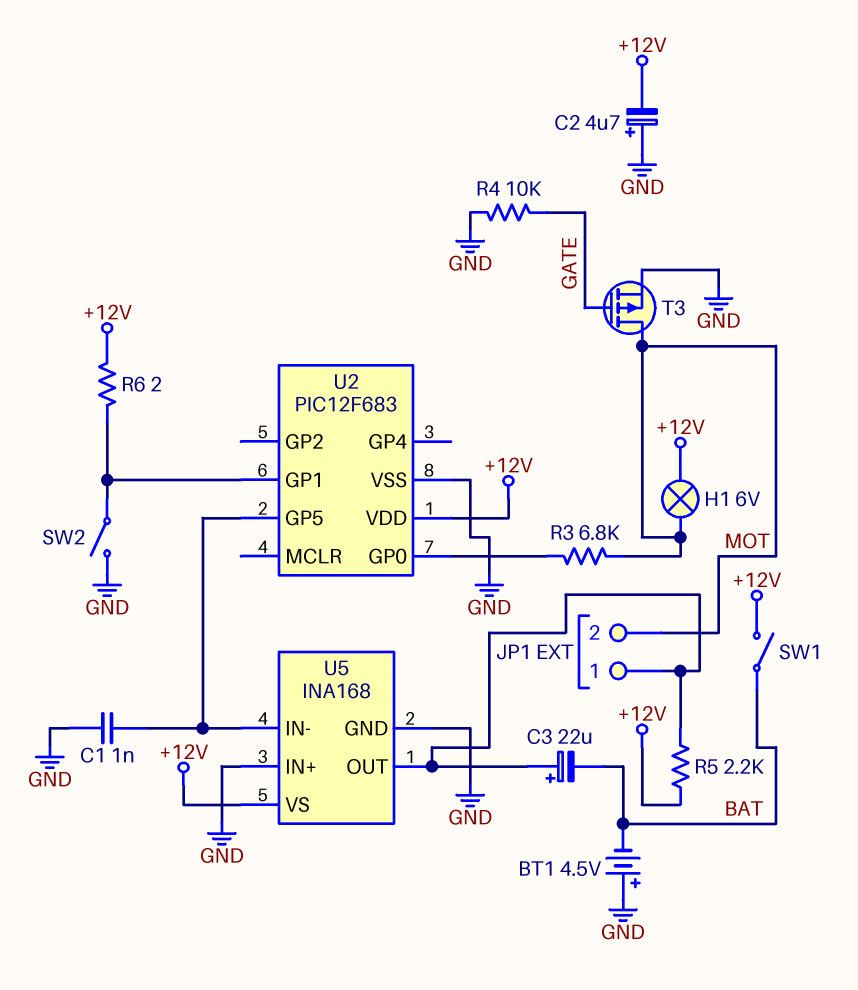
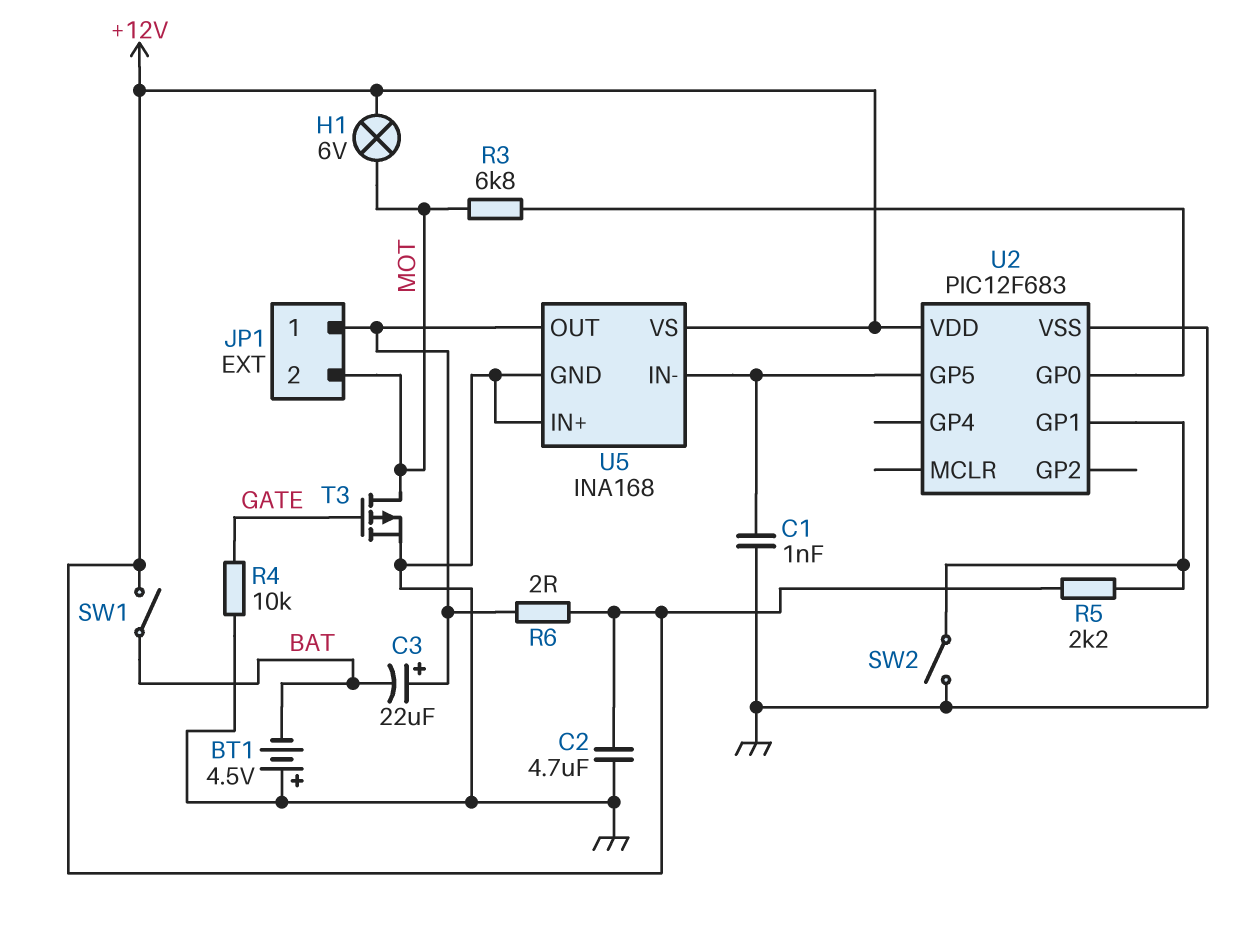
C2: 4.7uF (plus GND, minus +12V) -> 4.7uF (+12V, GND)
R5: 2.2k (+12V, JP1/1) -> 2.2k (+12V, U2/GP1)
R6: 2 (+12V, U2/GP1) -> 2 (+12V, JP1/1)

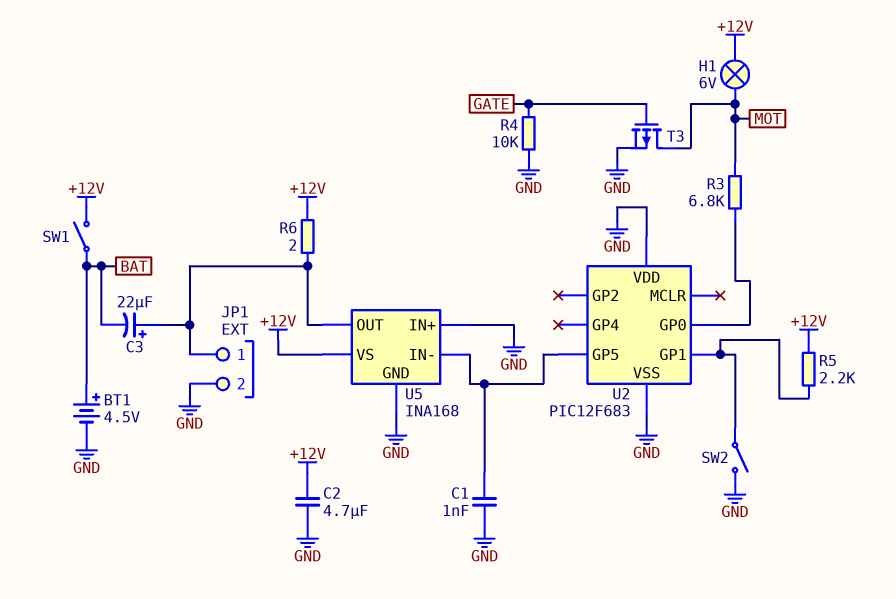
BT1: 4.5V (plus GND, minus BAT) -> 4.5V (plus BAT, minus GND)
JP1 pin 2: MOT -> GND
U2 pin VDD: +12V -> GND

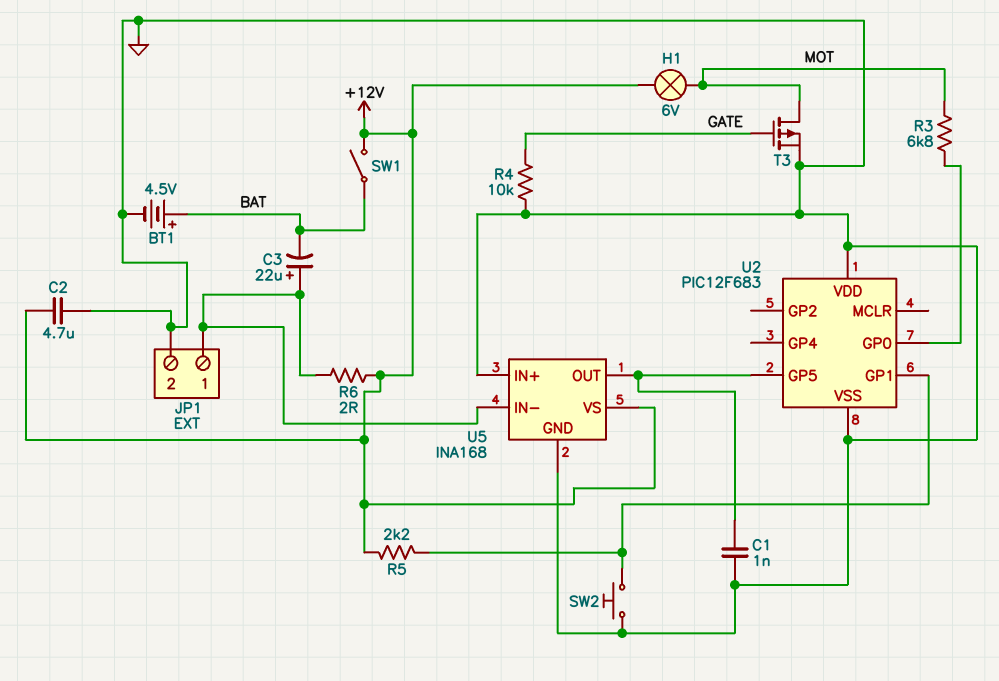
SW2: switch (GND, U2/GP1) -> button (GND, U2/GP1)
U5 pin IN-: U2/GP5 -> JP1/1
U5 pin OUT: JP1/1 -> U2/GP5

